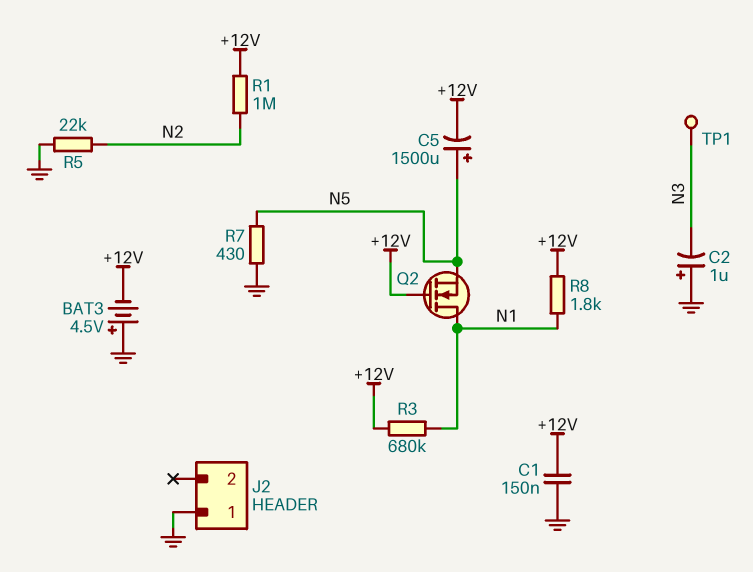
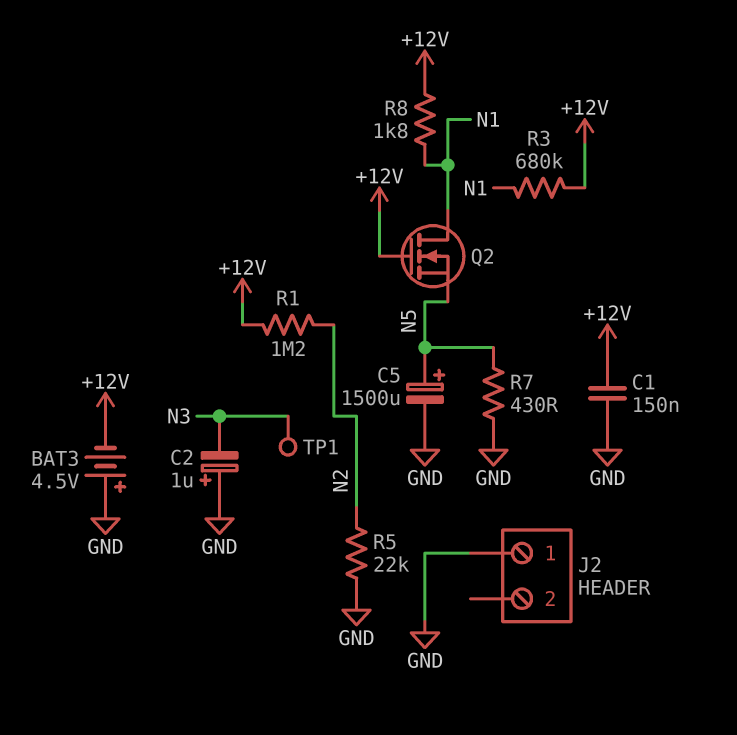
C5: 1500uF (plus N5, minus +12V) -> 1500uF (plus N5, minus GND)
R1: 1M (+12V, N2) -> 1.2M (+12V, N2)

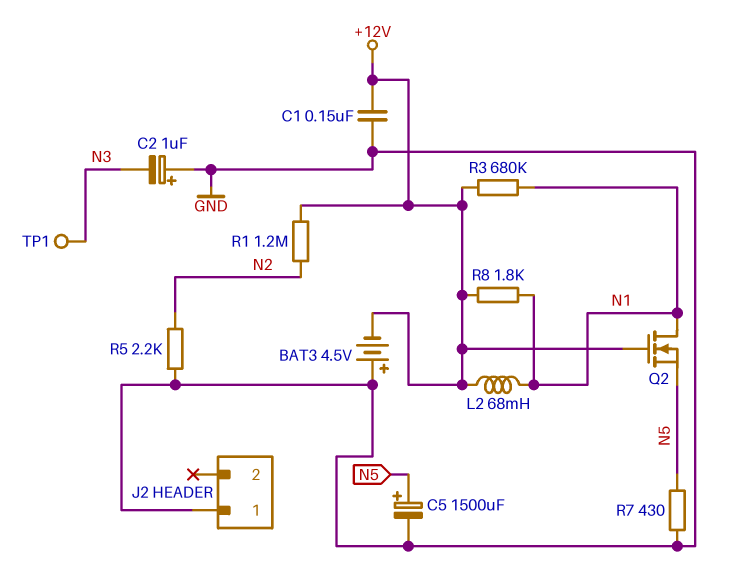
L2: none -> 68mH (+12V, N1)
R5: 22k (GND, N2) -> 2.2k (GND, N2)

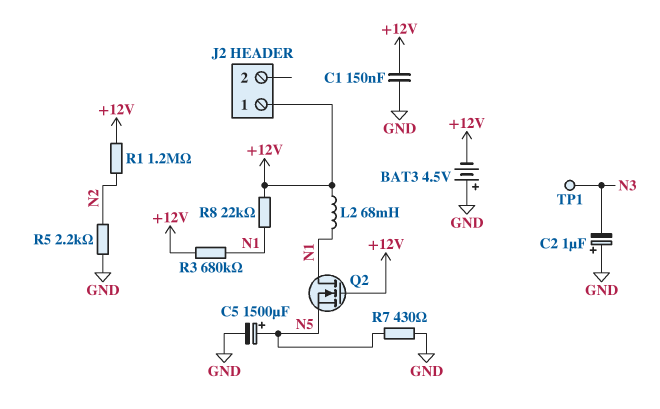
J2 pin 1: GND -> +12V
R8: 1.8k (+12V, N1) -> 22k (+12V, N1)

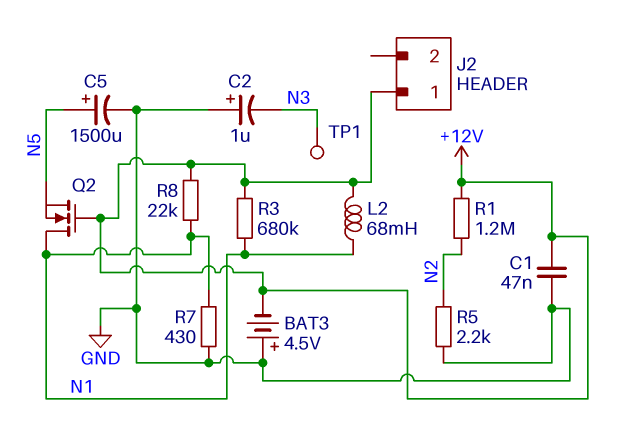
C1: 150nF (+12V, GND) -> 47nF (+12V, GND)
R7: 430 (GND, N5) -> 430 (GND, N1)

